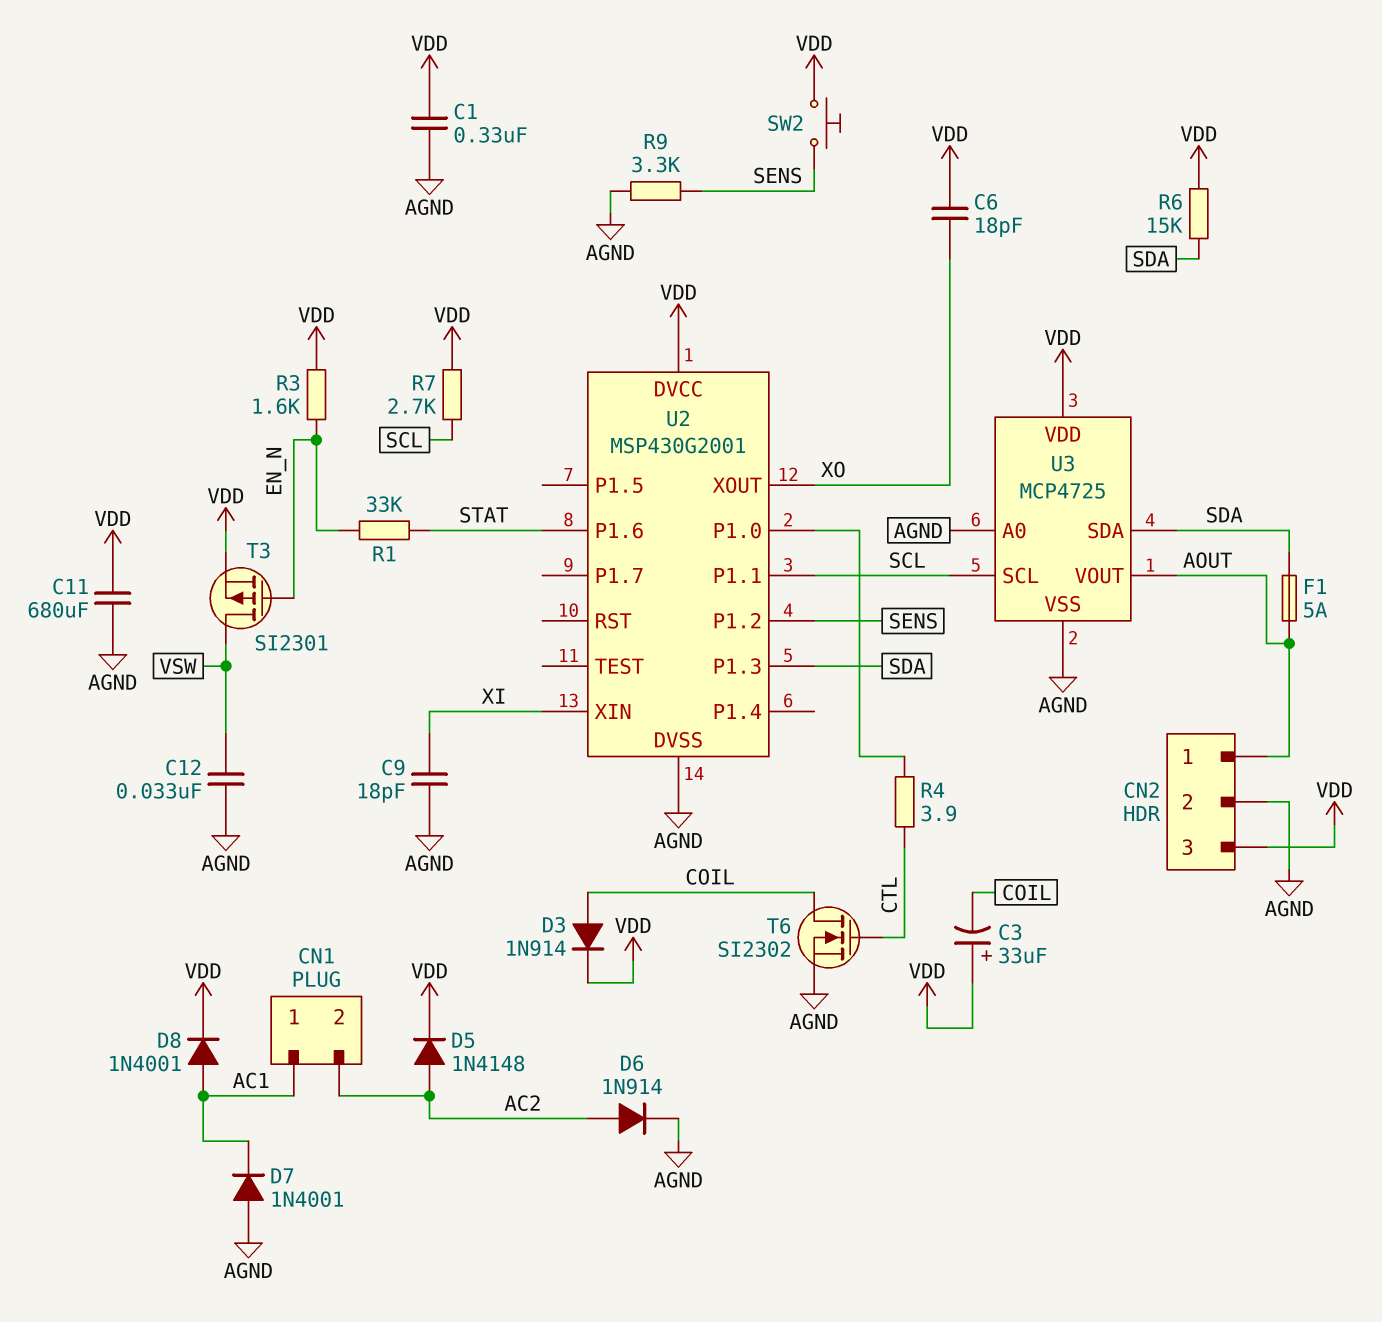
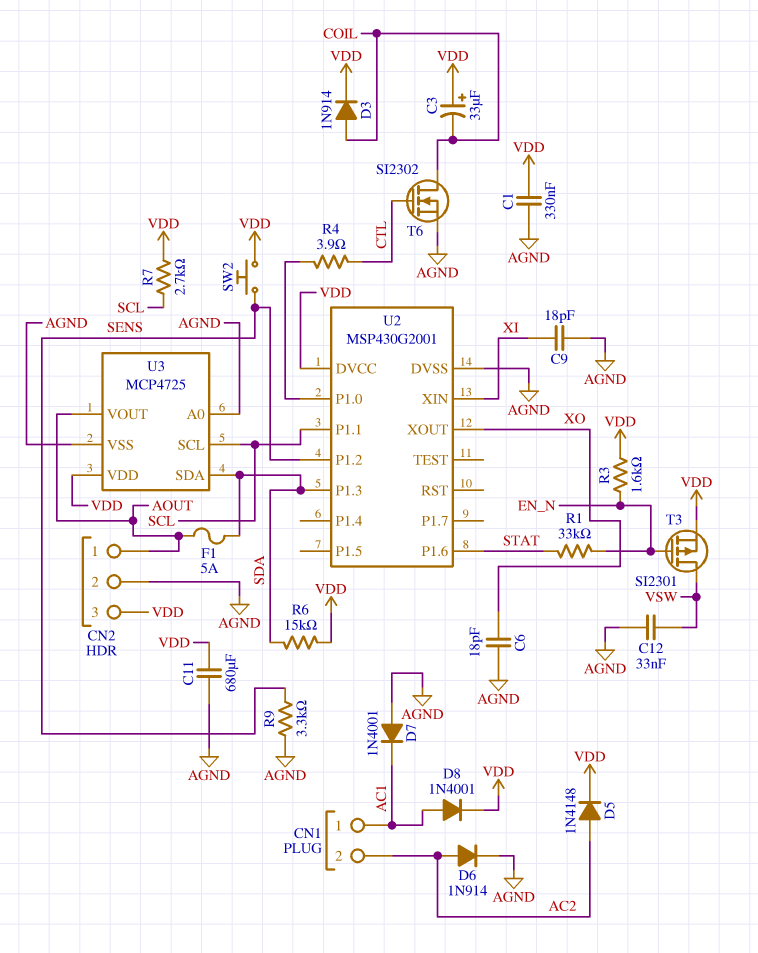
C6: 18pF (VDD, XO) -> 18pF (AGND, XO)

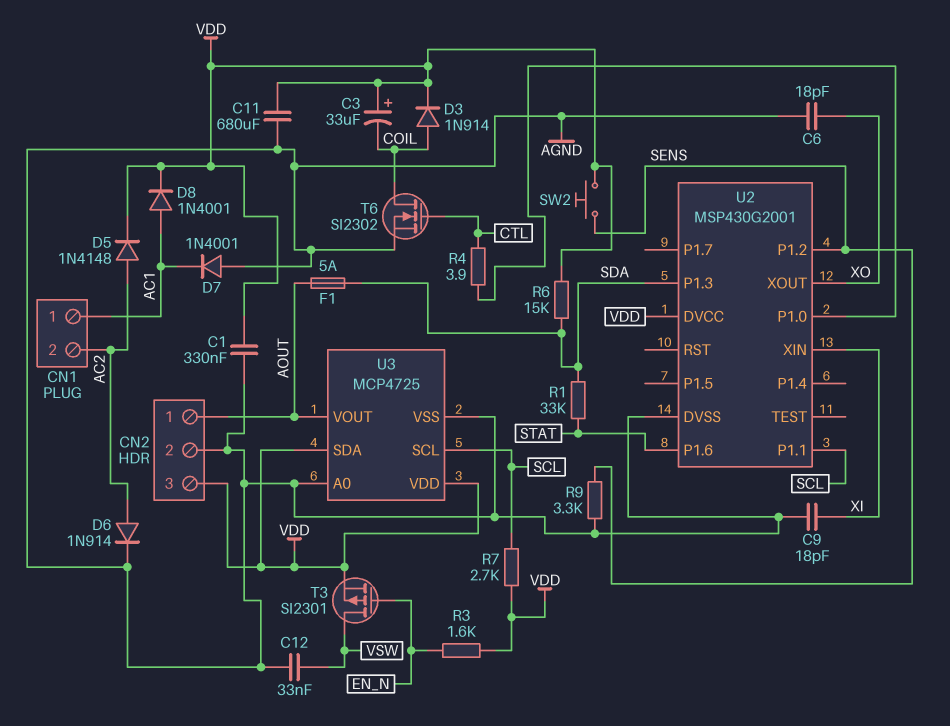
R1: 33k (EN_N, STAT) -> 33k (SDA, STAT)
U3 pin SDA: SDA -> VDD

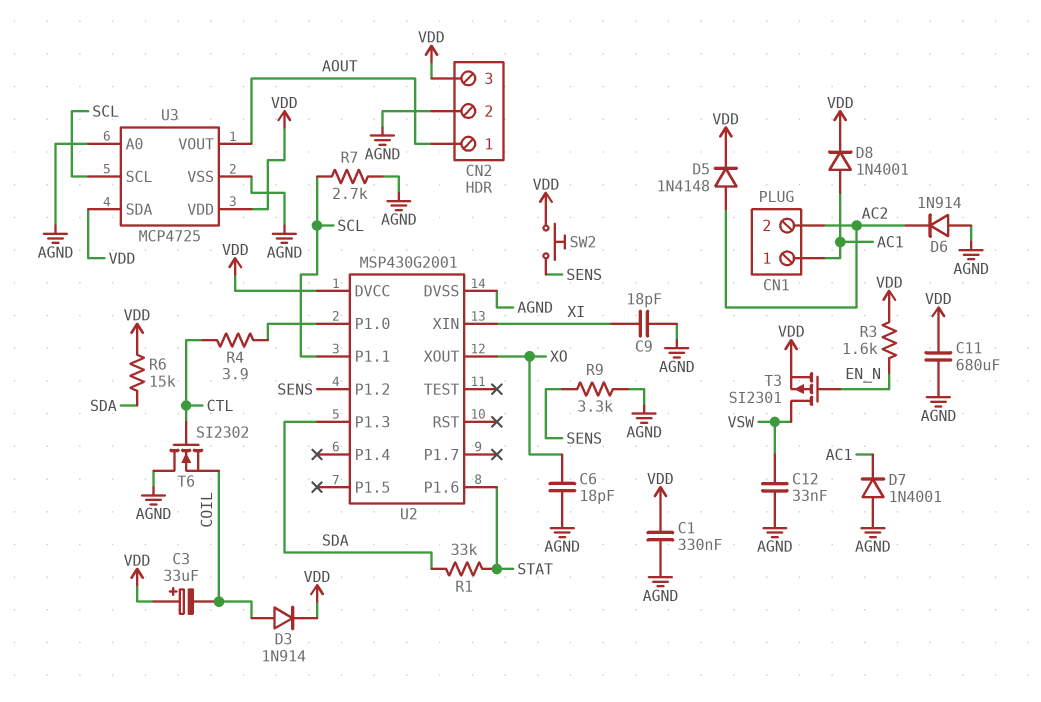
D6: diode 1N914 (A AC2, K AGND) -> diode 1N914 (A AGND, K AC2)
F1: 5A (AOUT, SDA) -> none
R7: 2.7k (SCL, VDD) -> 2.7k (AGND, SCL)
T6: NMOS SI2302 (G CTL, D COIL, S AGND) -> NMOS SI2302 (G CTL, D AGND, S COIL)

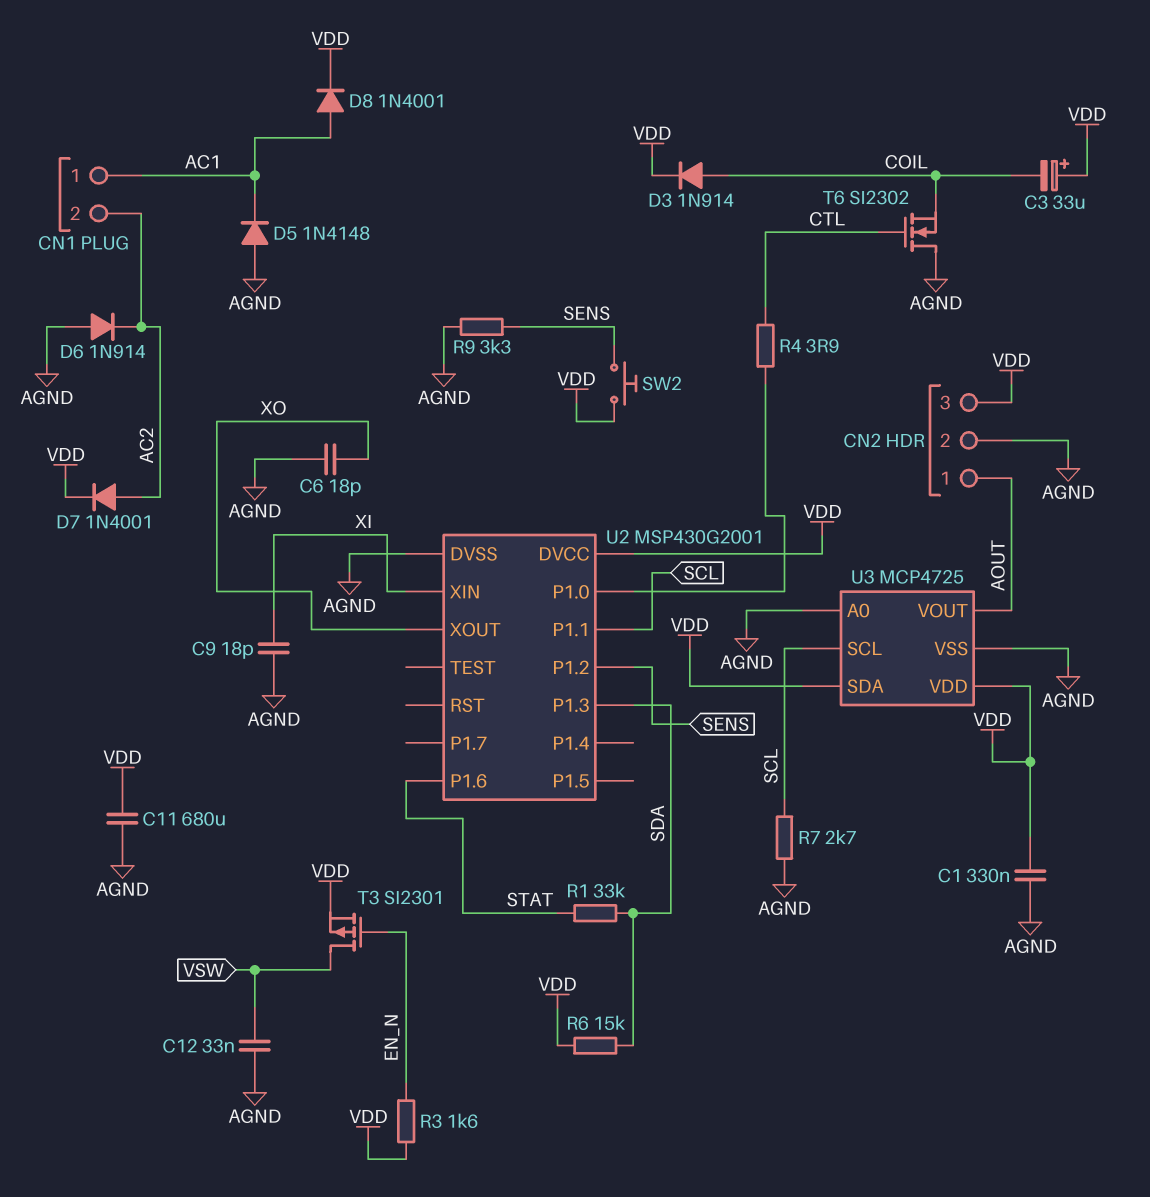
D5: diode 1N4148 (A AC2, K VDD) -> diode 1N4148 (A AGND, K AC1)
D7: diode 1N4001 (A AGND, K AC1) -> diode 1N4001 (A AC2, K VDD)

